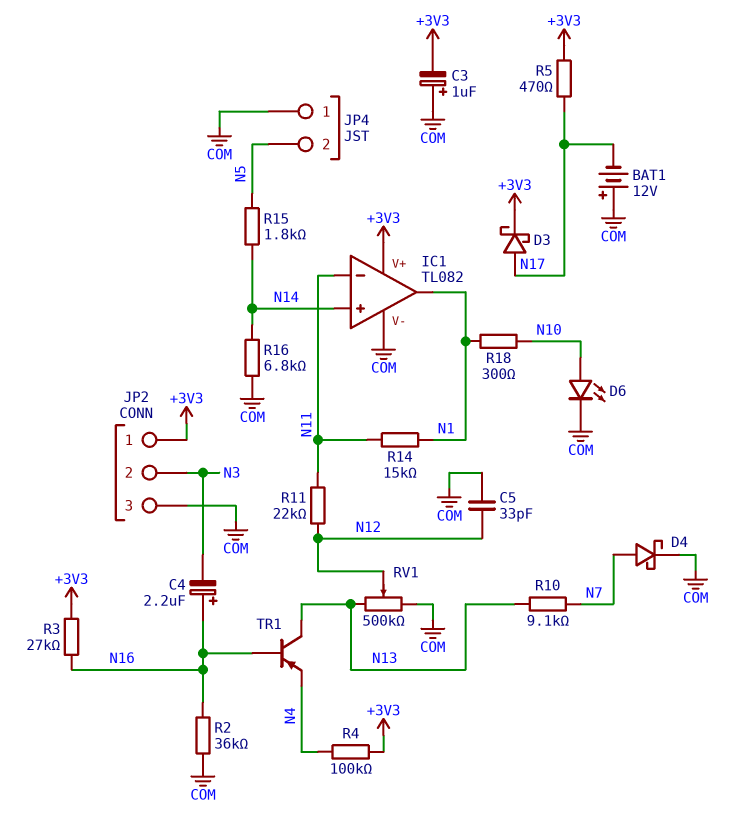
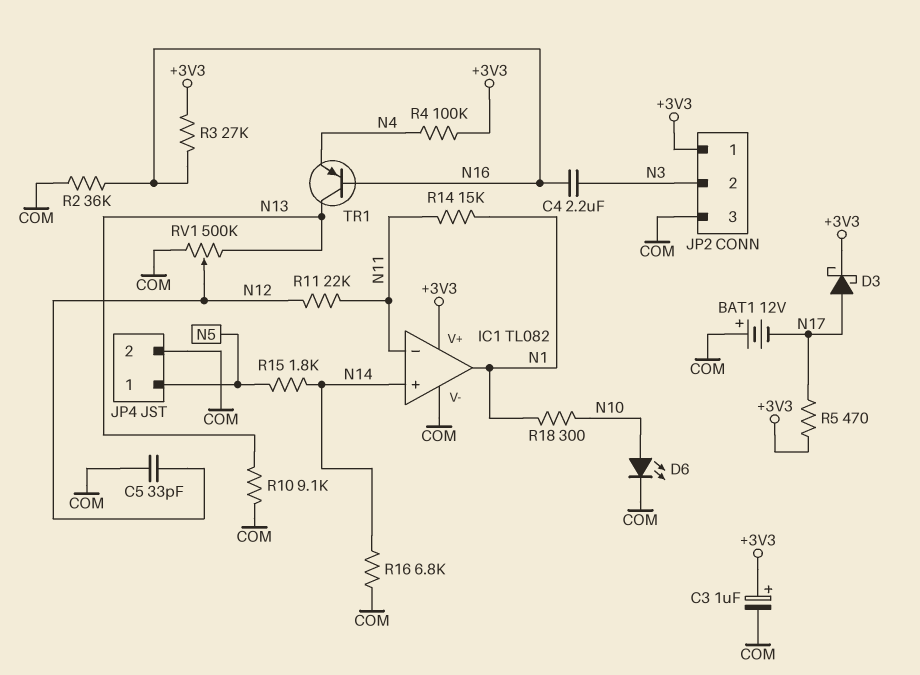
C3: 1uF (plus COM, minus +3V3) -> 1uF (plus +3V3, minus COM)
C4: 2.2uF (plus N16, minus N3) -> 2.2uF (N3, N16)
D4: schottky (A N7, K COM) -> none
JP4 pin 1: COM -> N5
JP4 pin 2: N5 -> COM
R10: 9.1k (N7, N13) -> 9.1k (COM, N13)

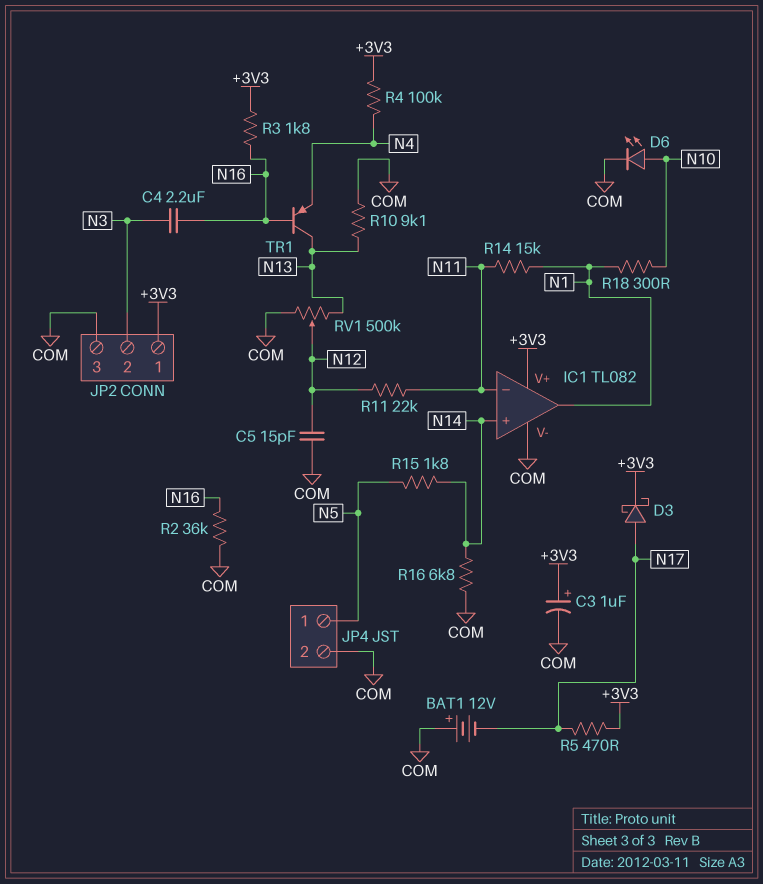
C5: 33pF (COM, N12) -> 15pF (COM, N12)
R3: 27k (+3V3, N16) -> 1.8k (+3V3, N16)

